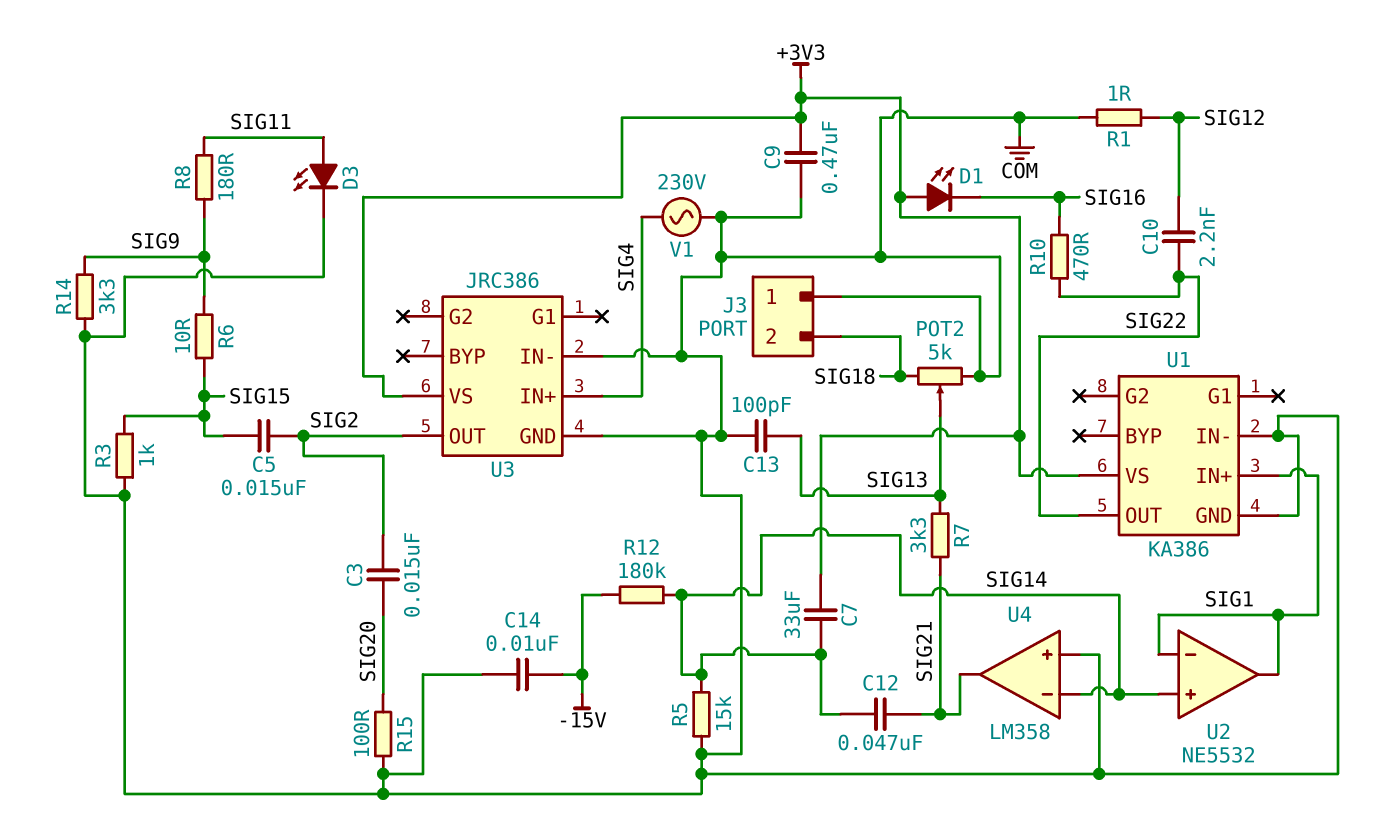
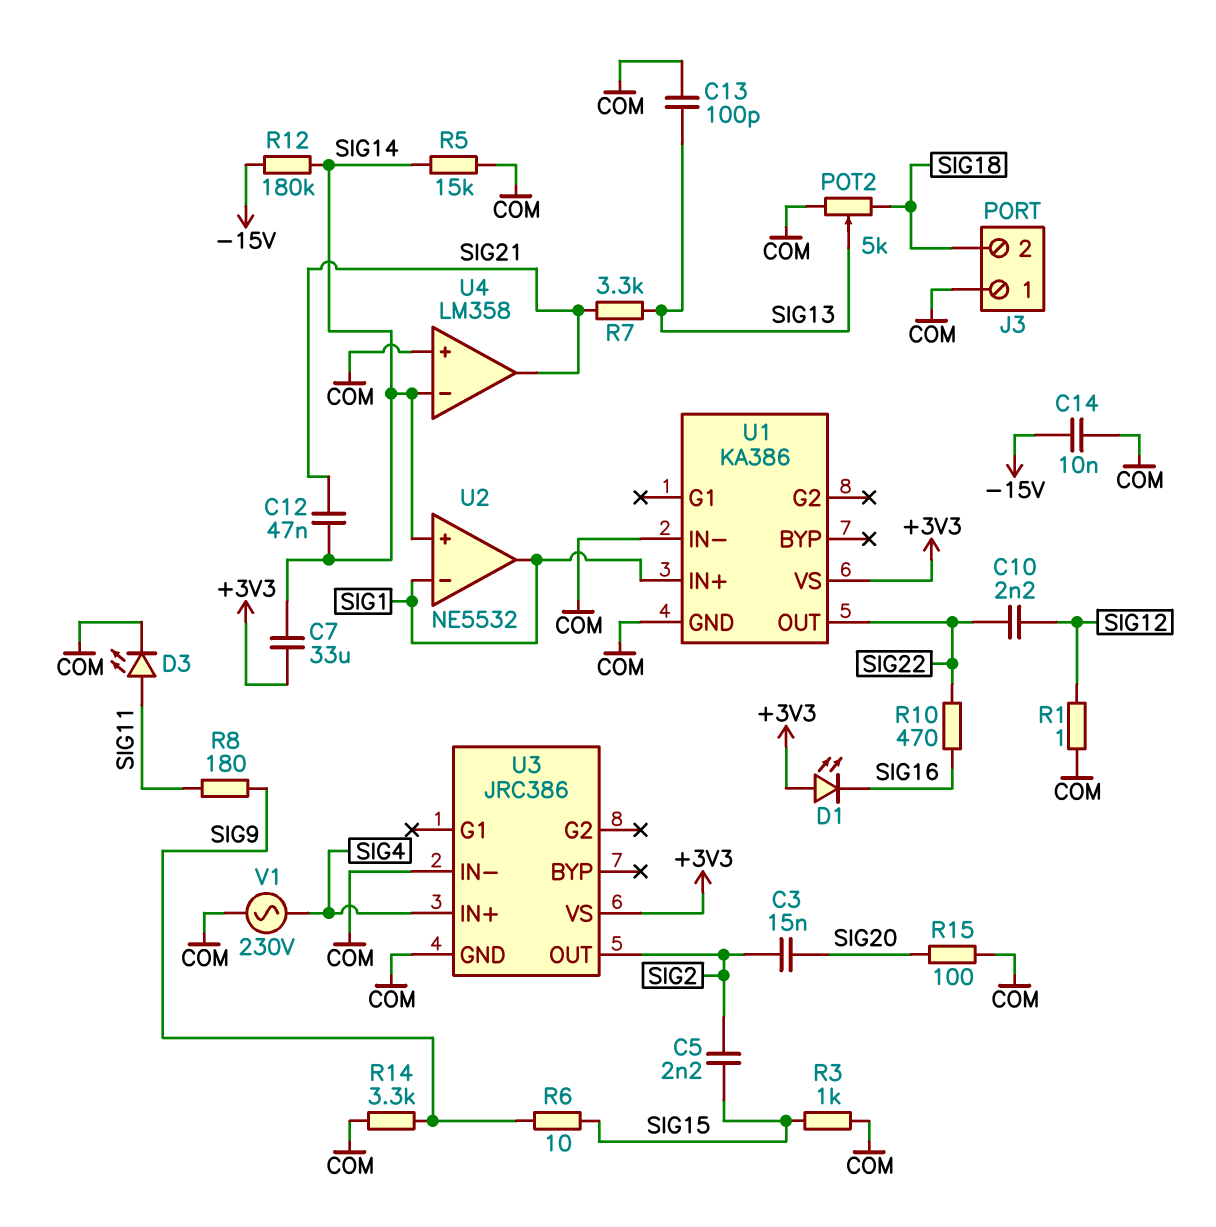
C5: 15nF (SIG2, SIG15) -> 2.2nF (SIG2, SIG15)
C9: 470nF (+3V3, COM) -> none

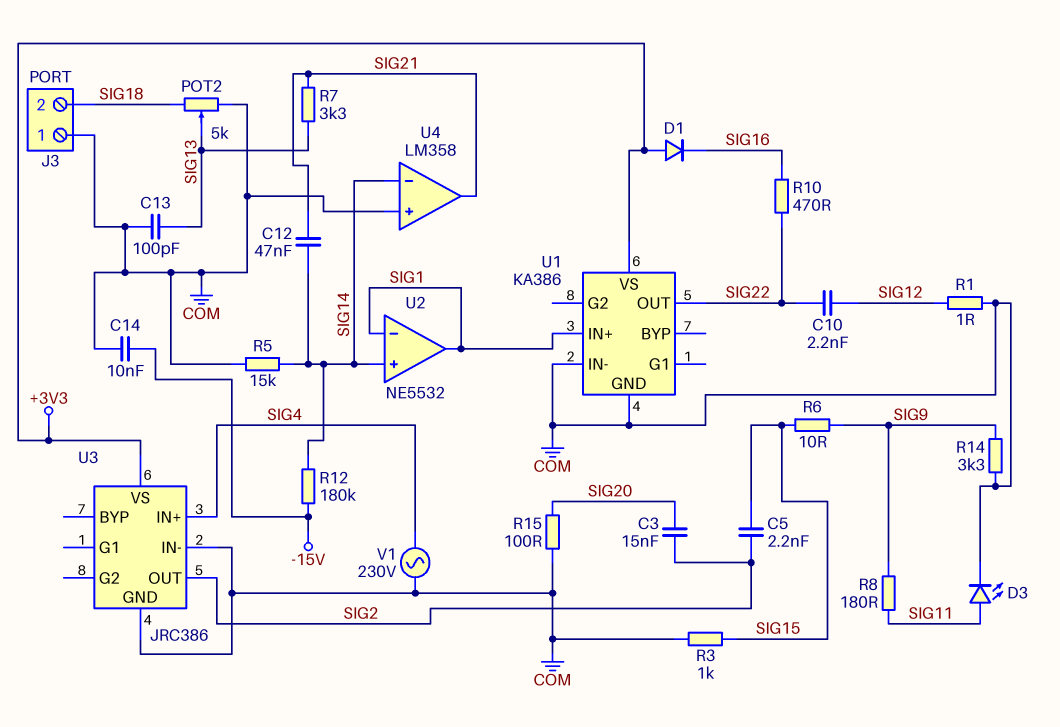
C7: 33uF (+3V3, SIG14) -> none
D1: LED (A +3V3, K SIG16) -> diode (A +3V3, K SIG16)

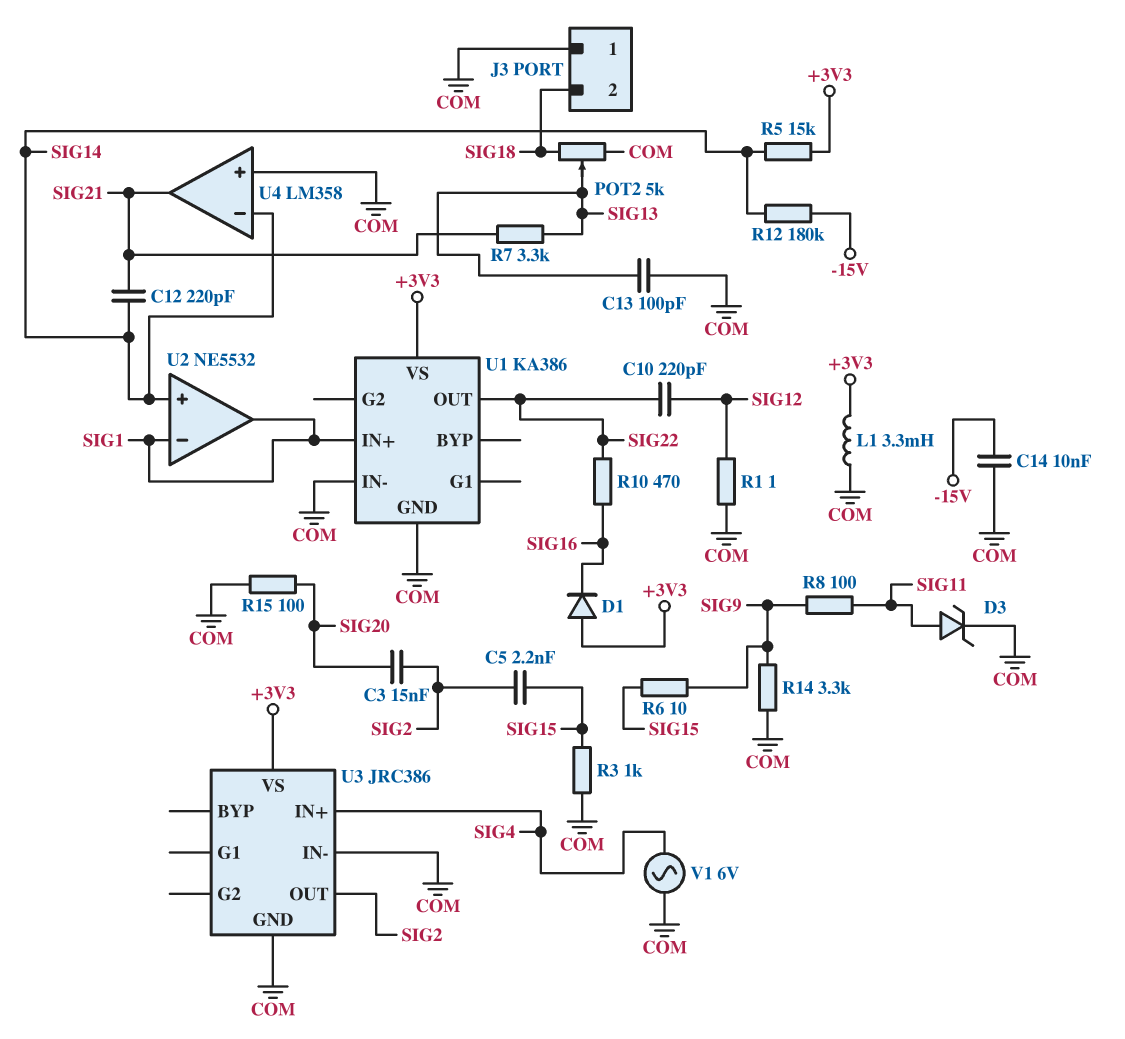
C10: 2.2nF (SIG12, SIG22) -> 220pF (SIG12, SIG22)
C12: 47nF (SIG14, SIG21) -> 220pF (SIG14, SIG21)
D3: LED (A SIG11, K COM) -> zener (A SIG11, K COM)
L1: none -> 3.3mH (+3V3, COM)
R5: 15k (COM, SIG14) -> 15k (+3V3, SIG14)
R8: 180 (SIG9, SIG11) -> 100 (SIG9, SIG11)
V1: AC 230V (COM, SIG4) -> AC 6V (COM, SIG4)

